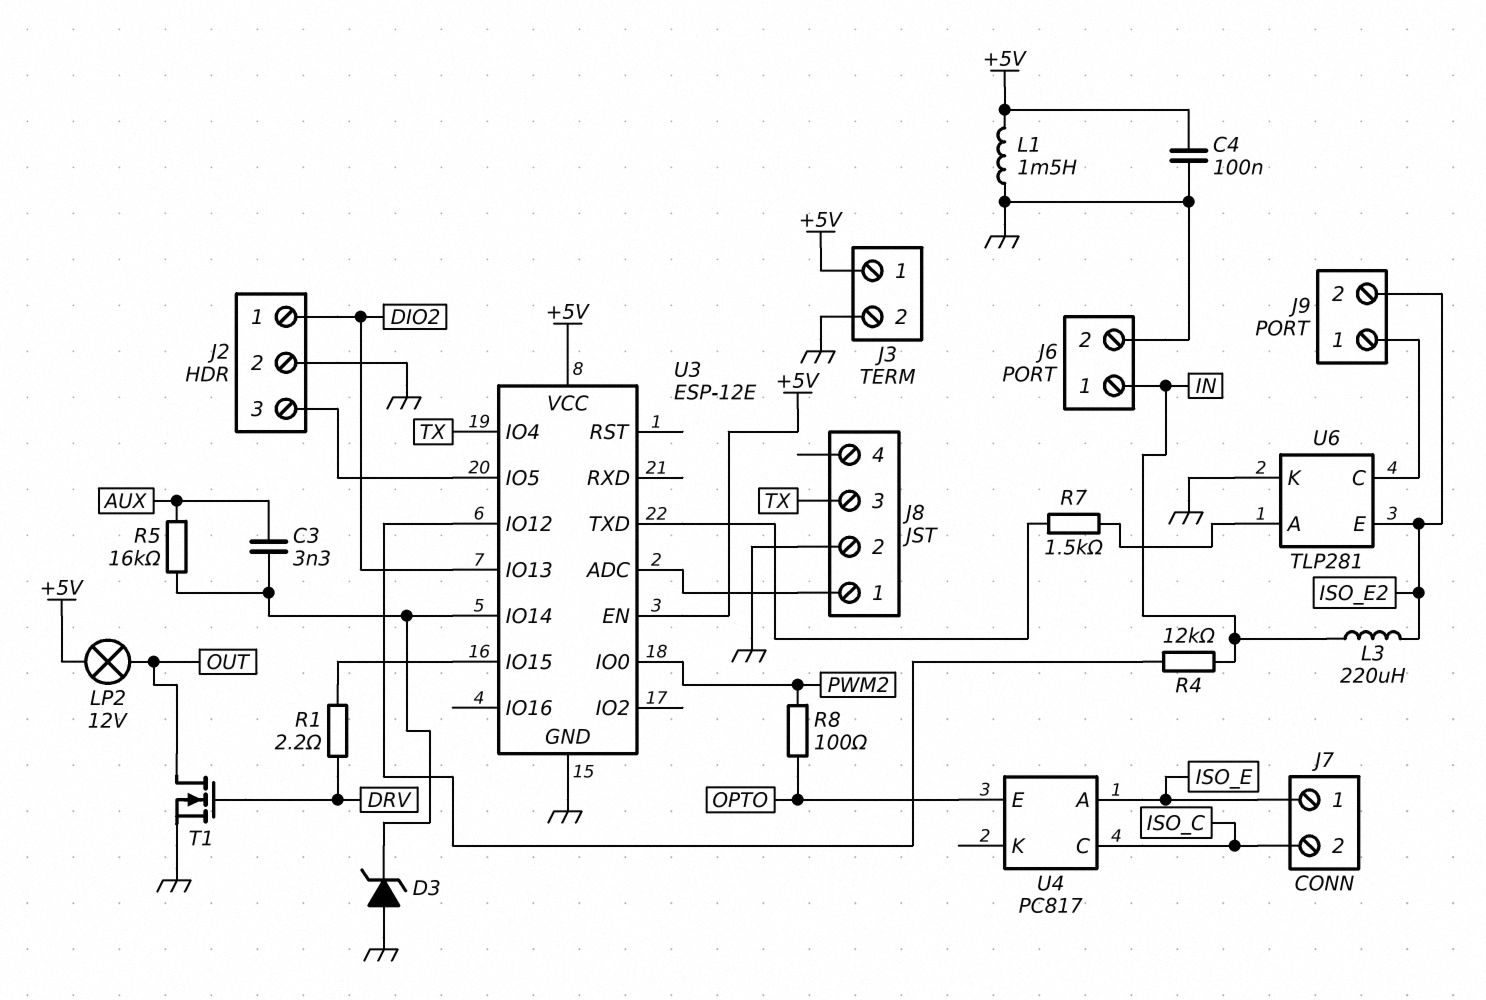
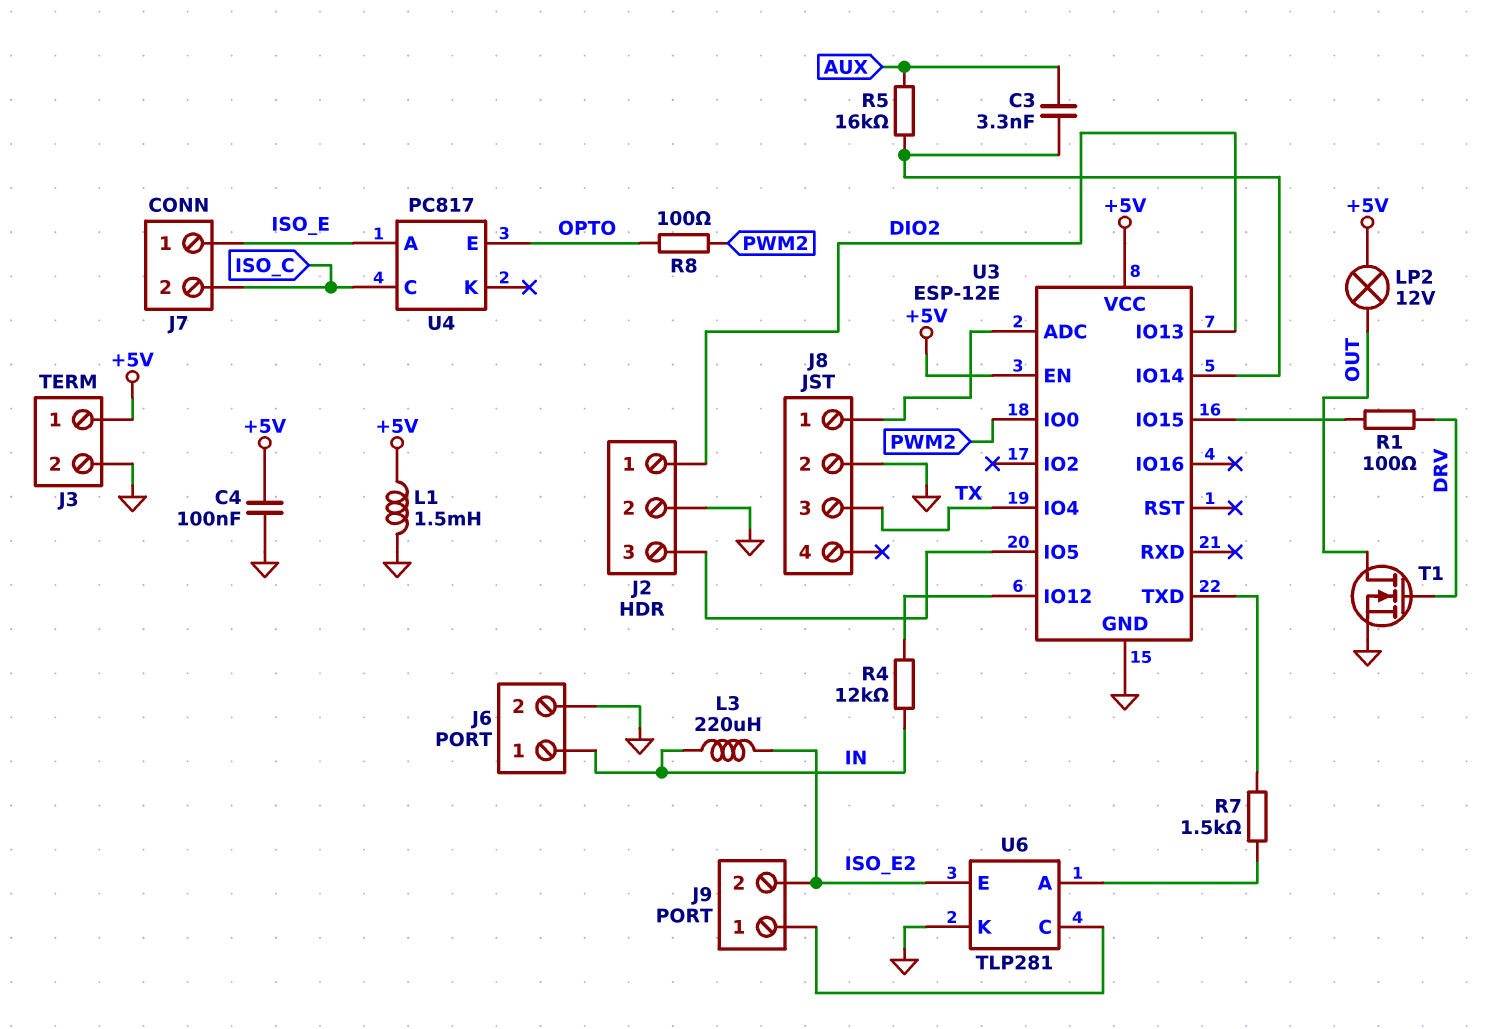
D3: zener (A GND, K U3/IO14) -> none
R1: 2.2 (DRV, U3/IO15) -> 100 (DRV, U3/IO15)

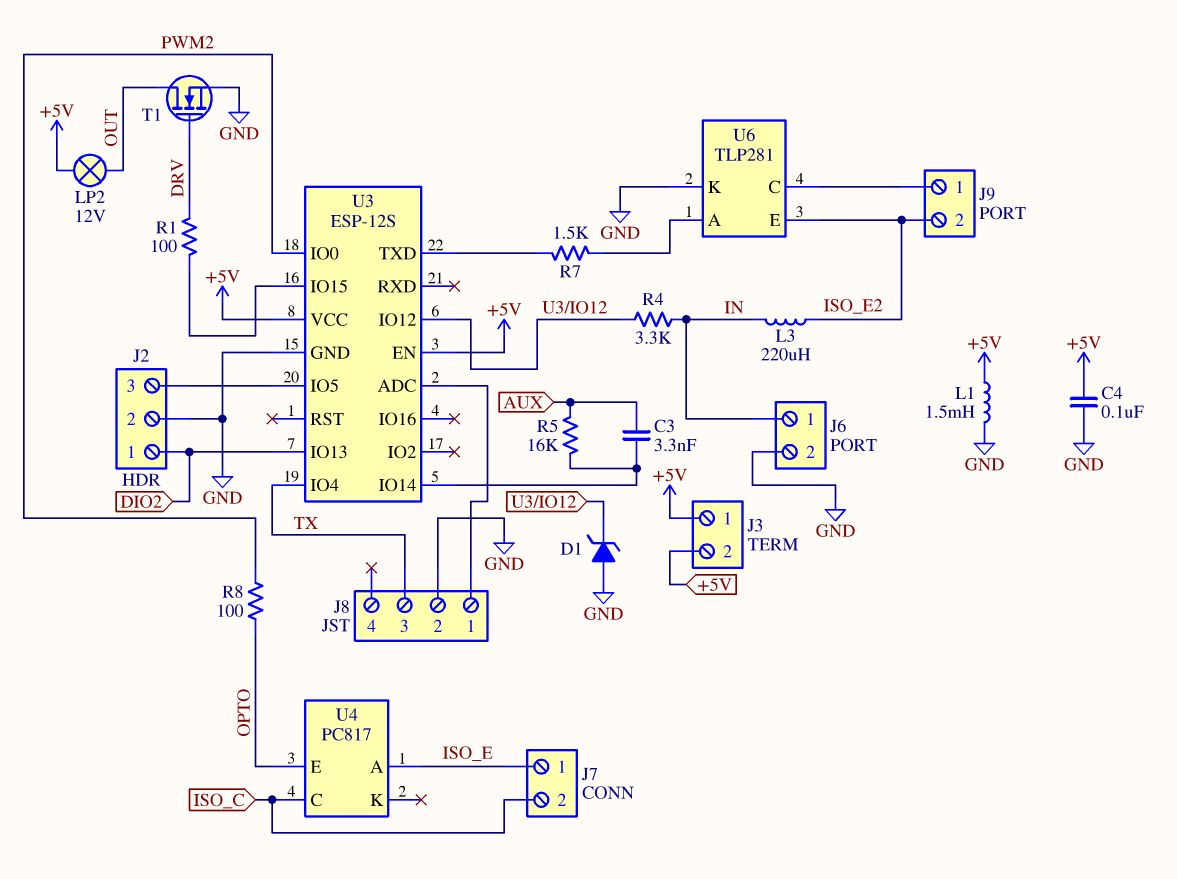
D1: none -> zener (A GND, K U3/IO12)
J3 pin 2: GND -> +5V
R4: 12k (IN, U3/IO12) -> 3.3k (IN, U3/IO12)
U3: ESP-12E -> ESP-12S

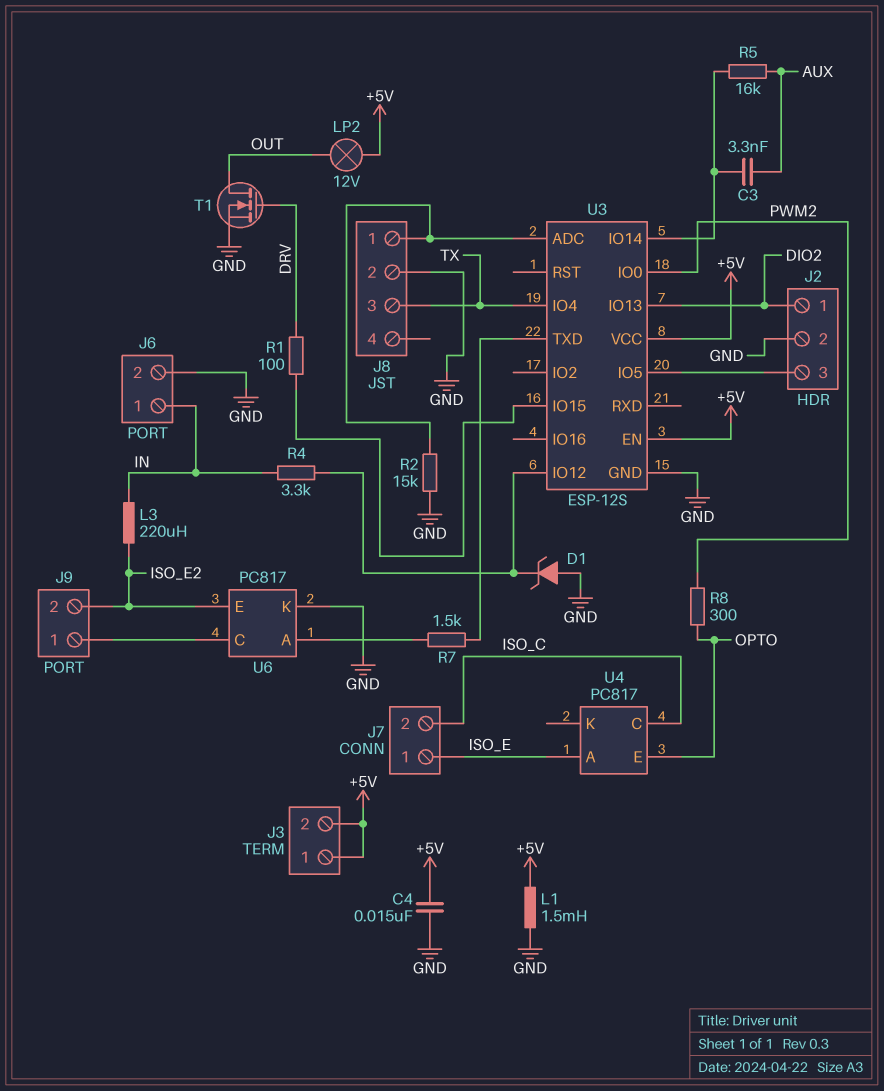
C4: 100nF (+5V, GND) -> 15nF (+5V, GND)
R2: none -> 15k (GND, J8/1)
R8: 100 (OPTO, PWM2) -> 300 (OPTO, PWM2)
U6: TLP281 -> PC817

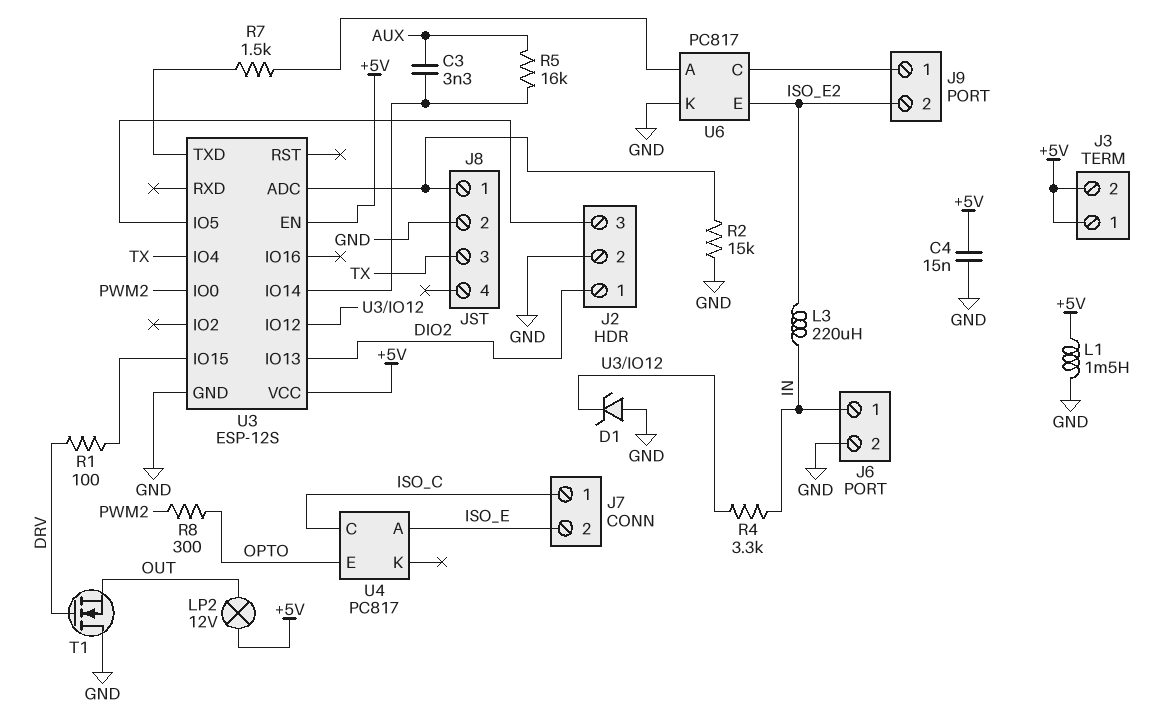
J7 pin 1: ISO_E -> ISO_C
J7 pin 2: ISO_C -> ISO_E
T1: NMOS (G DRV, D OUT, S GND) -> NMOS (G DRV, D GND, S OUT)

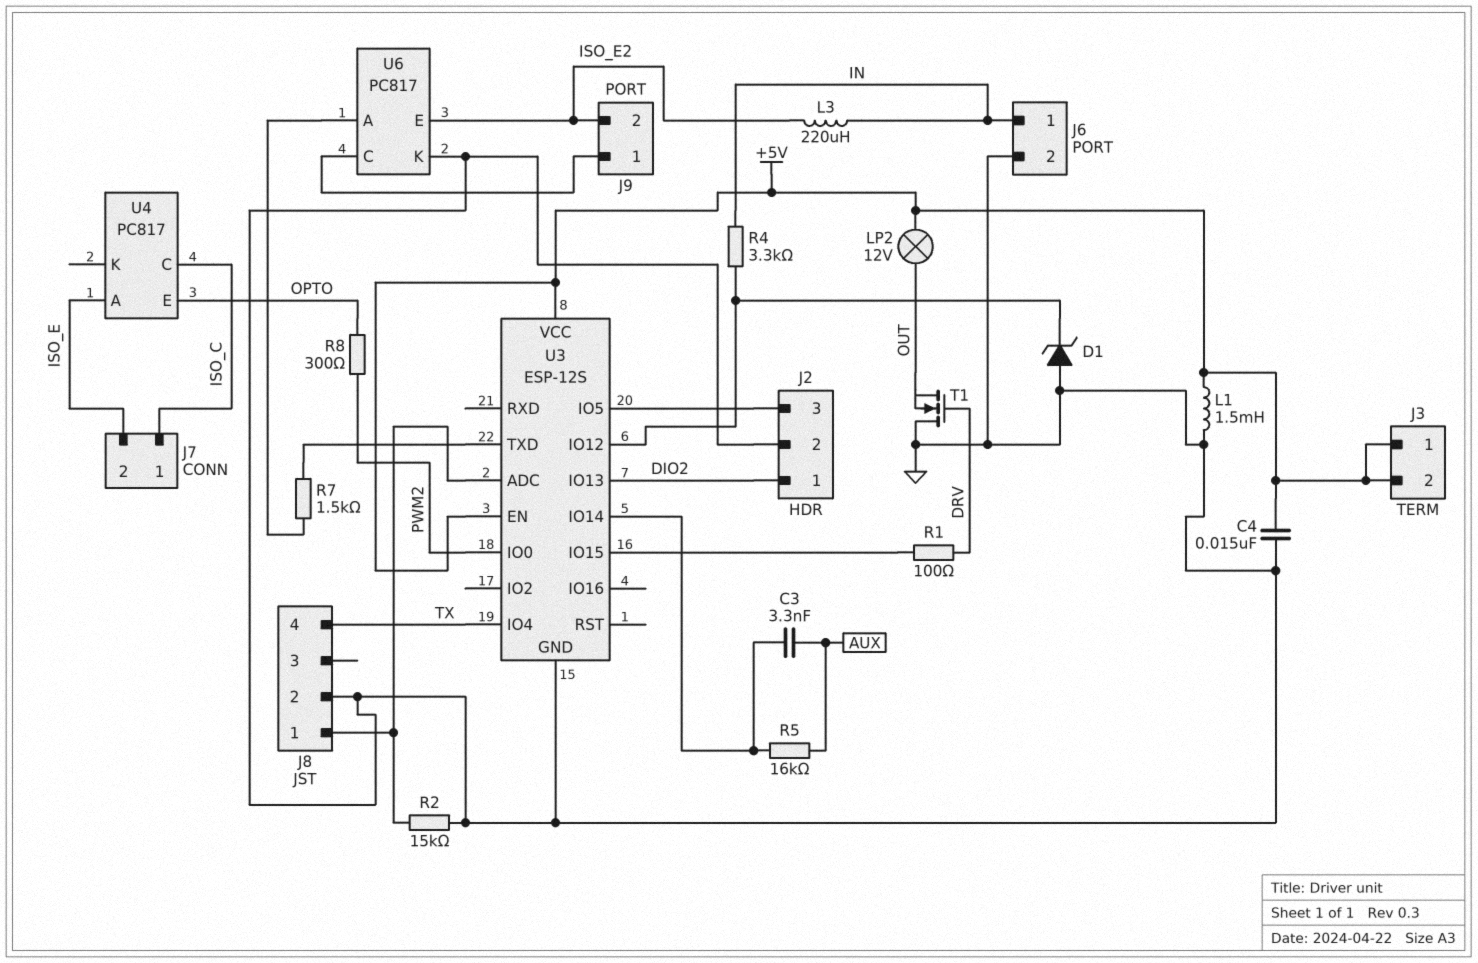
J8 pin 3: TX -> none
J8 pin 4: none -> TX

